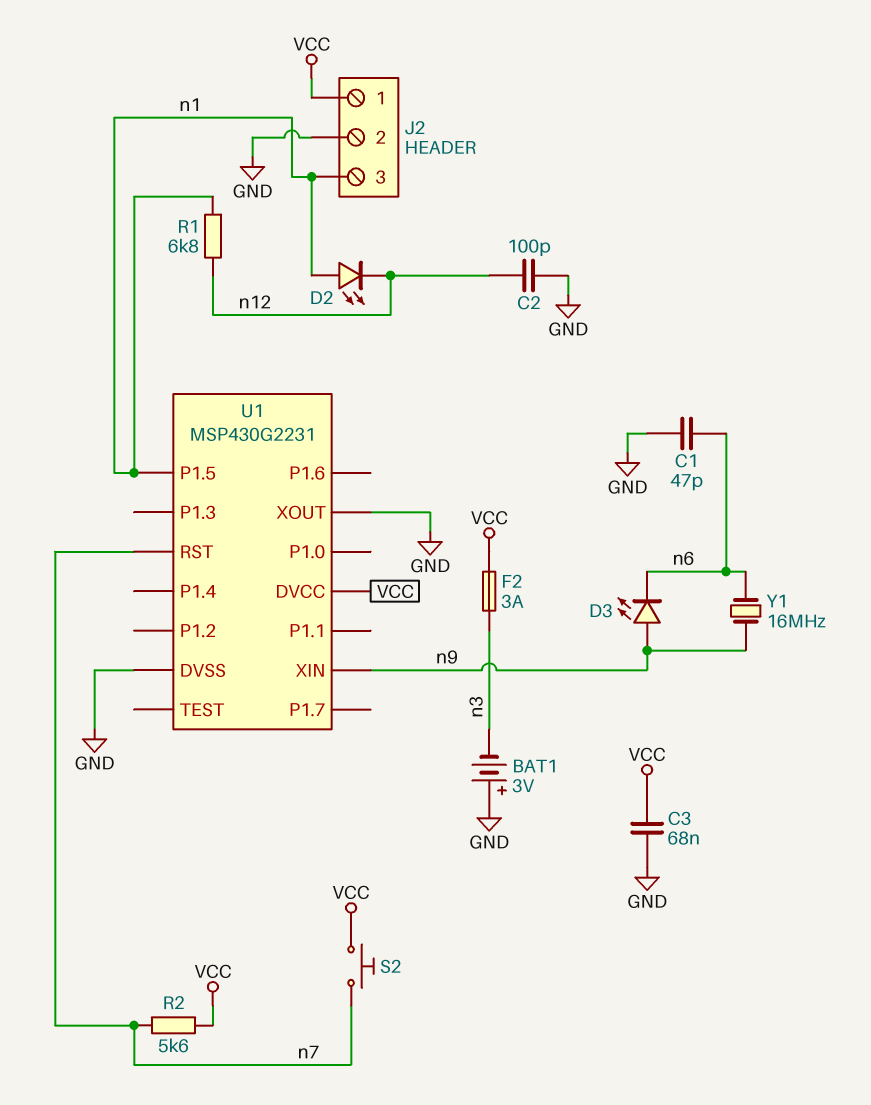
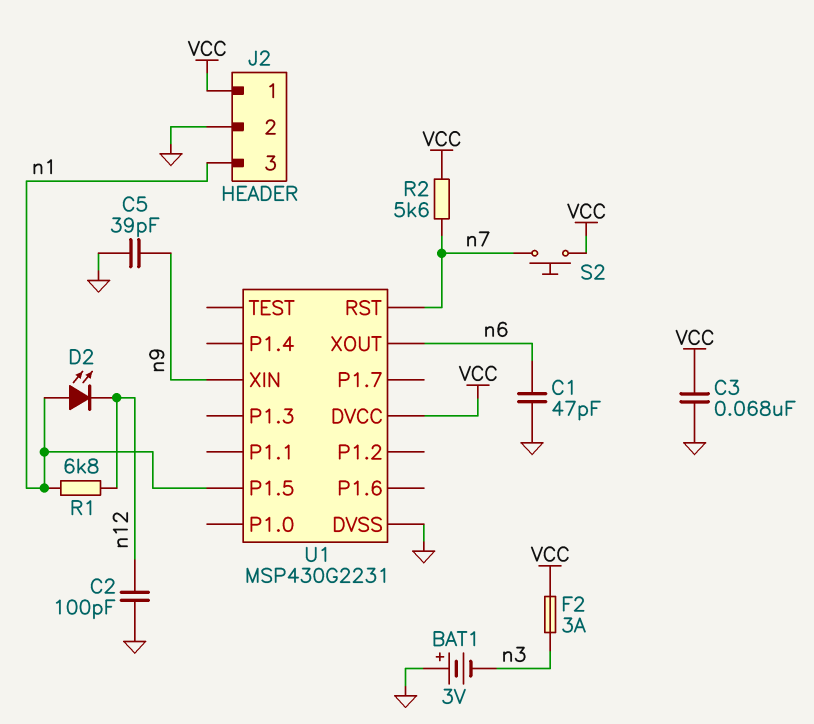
C5: none -> 39pF (GND, n9)
D3: LED (A n9, K n6) -> none
U1 pin XOUT: GND -> n6
Y1: 16MHz (n6, n9) -> none

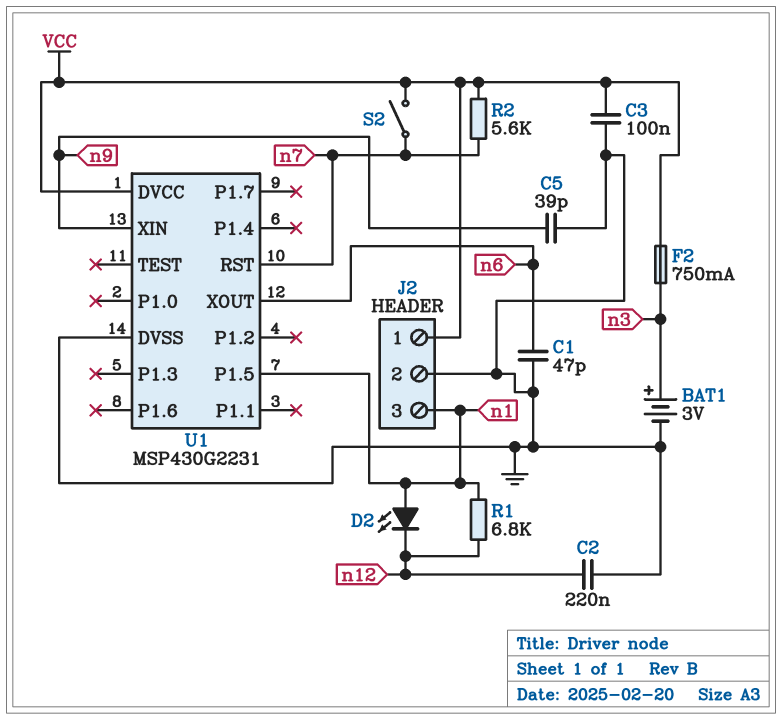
BAT1: 3V (plus GND, minus n3) -> 3V (plus n3, minus GND)
C2: 100pF (GND, n12) -> 220nF (GND, n12)
C3: 68nF (GND, VCC) -> 100nF (GND, VCC)
F2: 3A (VCC, n3) -> 750mA (VCC, n3)
S2: button (VCC, n7) -> switch (VCC, n7)

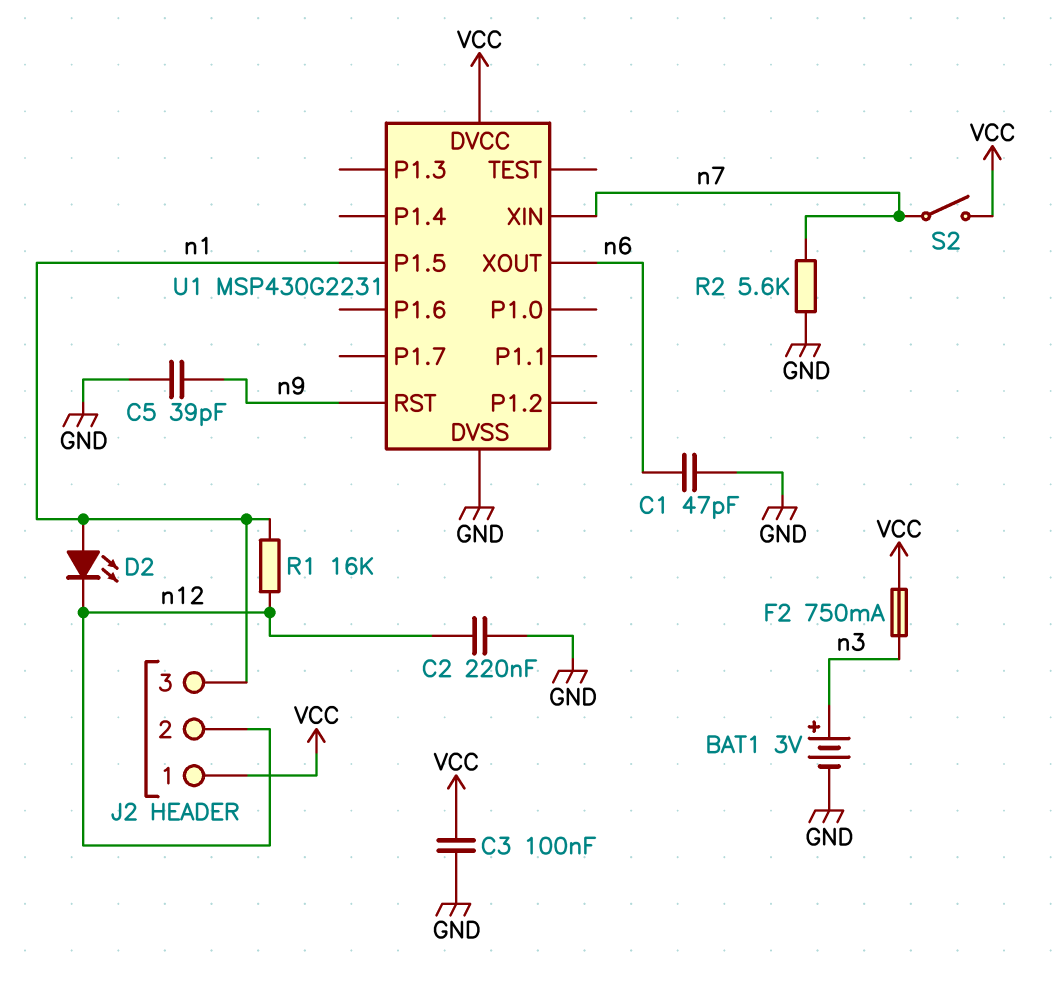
J2 pin 2: GND -> n12
R1: 6.8k (n1, n12) -> 16k (n1, n12)
R2: 5.6k (VCC, n7) -> 5.6k (GND, n7)
U1 pin RST: n7 -> n9
U1 pin XIN: n9 -> n7

